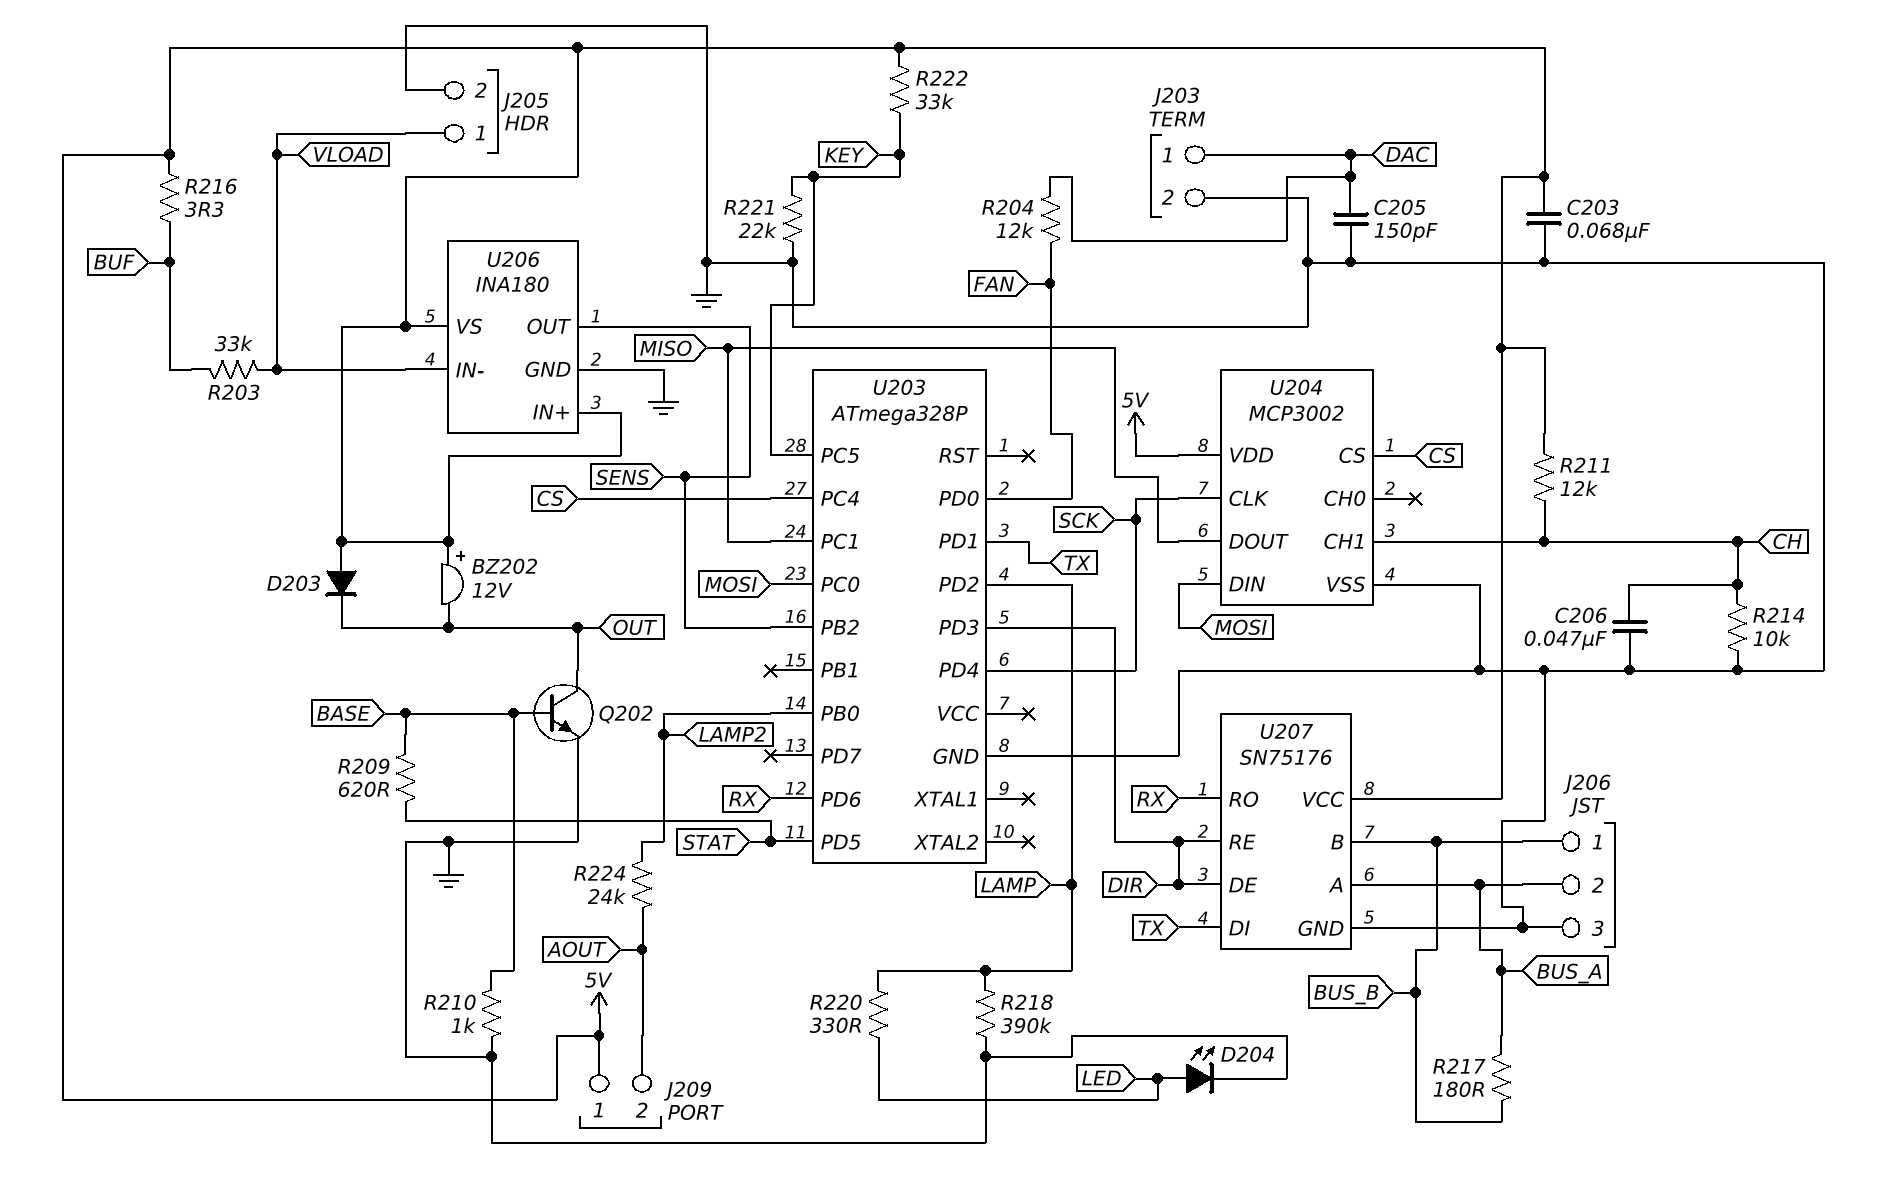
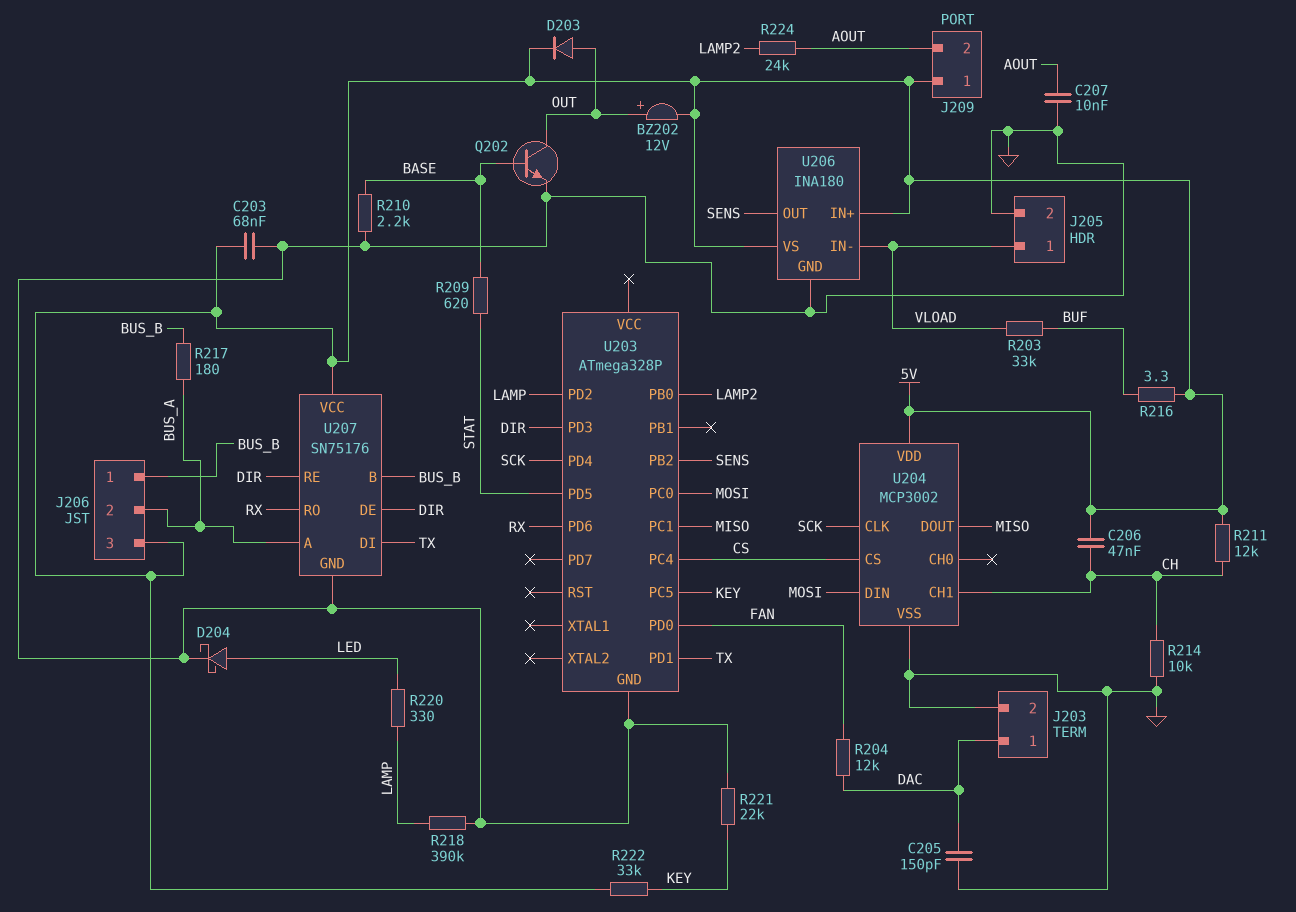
BZ202: buzzer 12V (plus 5V, minus OUT) -> buzzer 12V (plus OUT, minus 5V)
C206: 47nF (CH, GND) -> 47nF (5V, CH)
C207: none -> 10nF (AOUT, GND)
D203: diode (A 5V, K OUT) -> diode (A OUT, K 5V)
D204: LED (A LED, K GND) -> schottky (A LED, K GND)
J206 pin 3: GND -> 5V
R210: 1k (BASE, GND) -> 2.2k (BASE, GND)

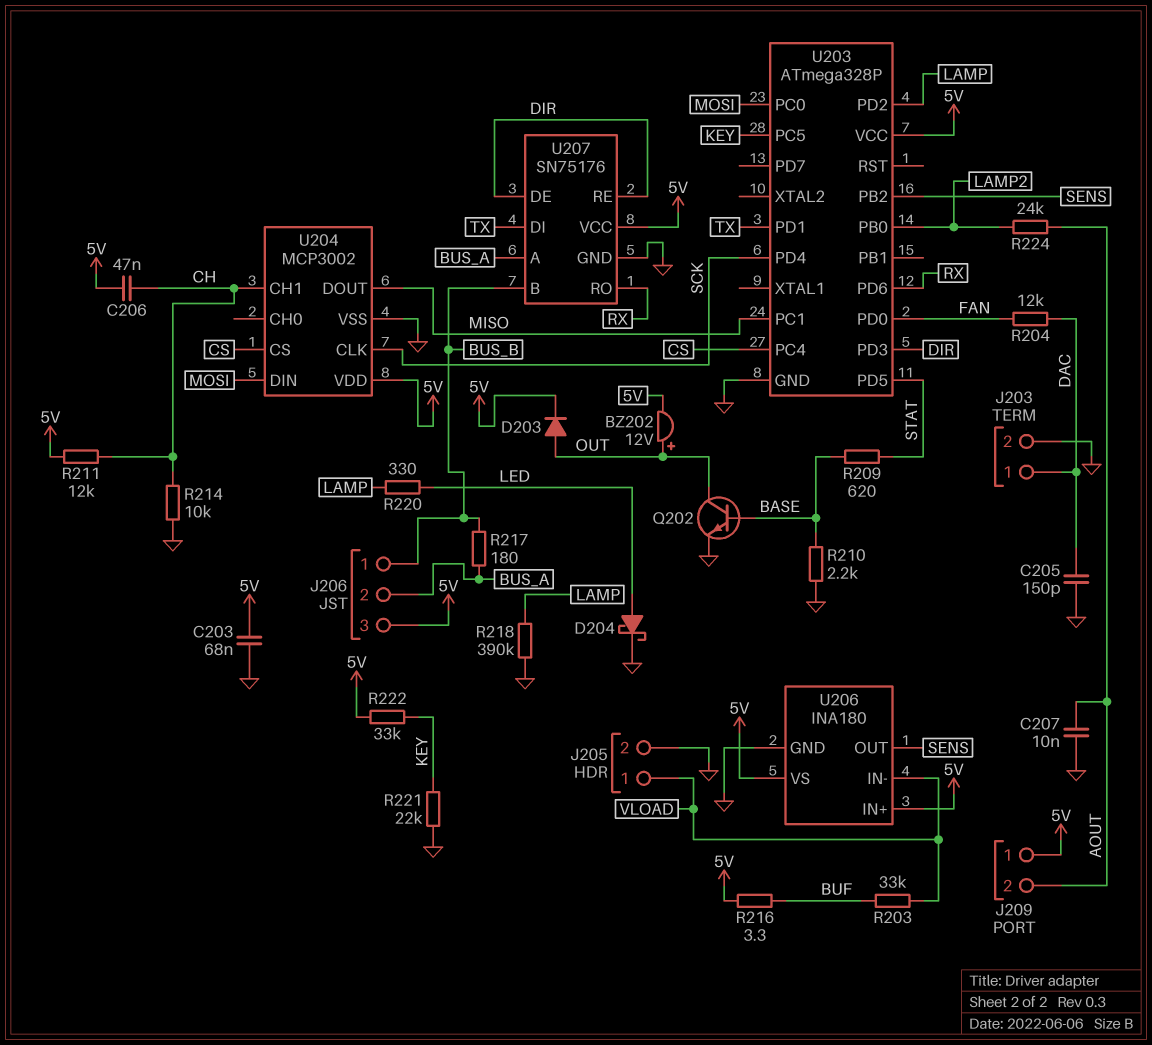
U203 pin VCC: none -> 5V

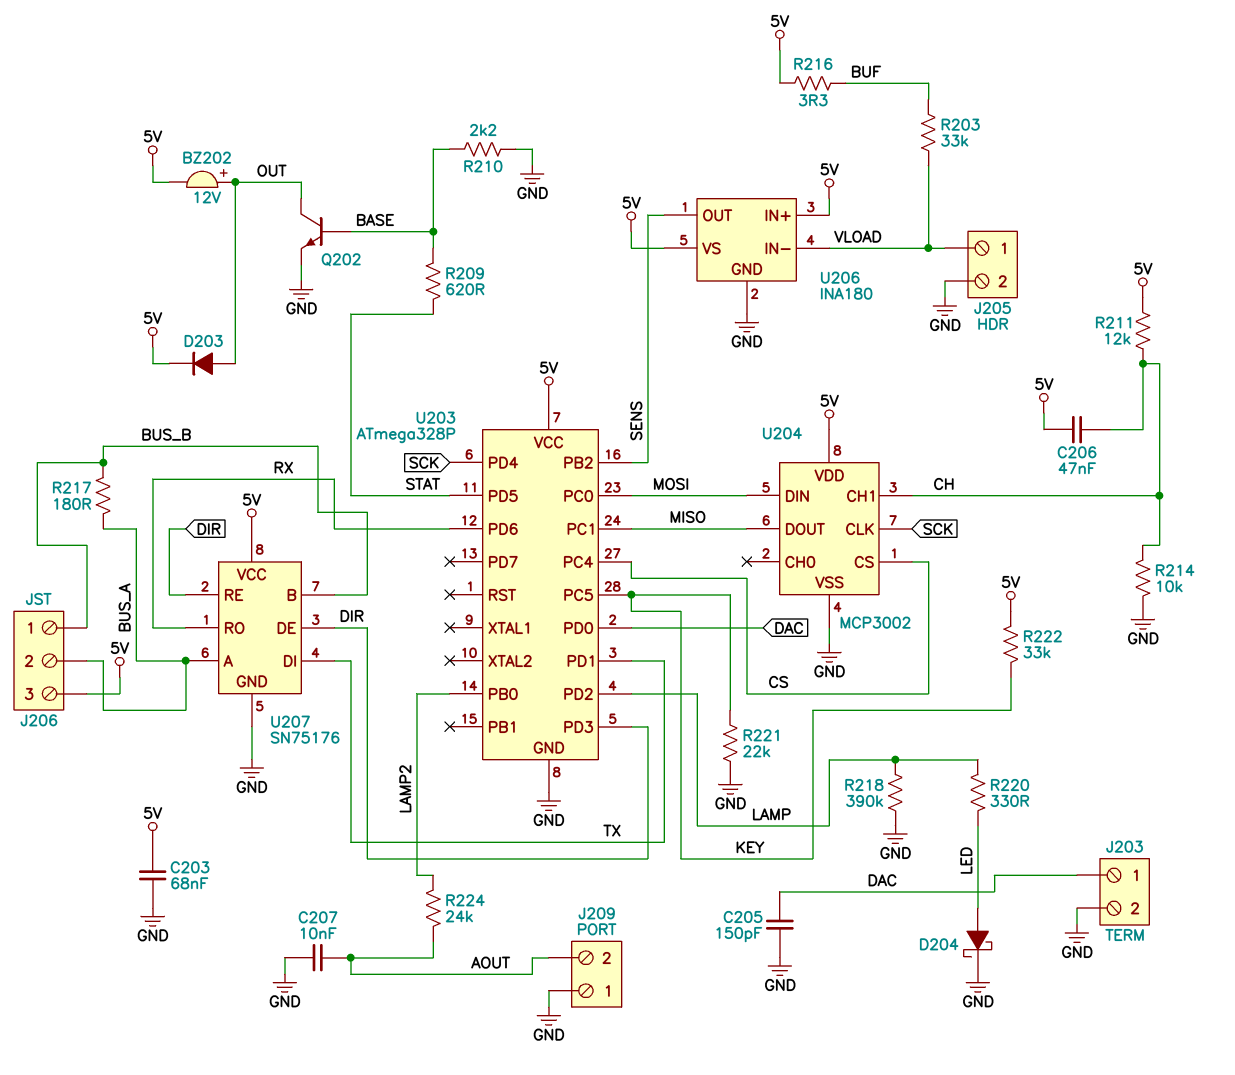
J209 pin 1: 5V -> GND
R204: 12k (DAC, FAN) -> none
U203 pin PD0: FAN -> DAC

